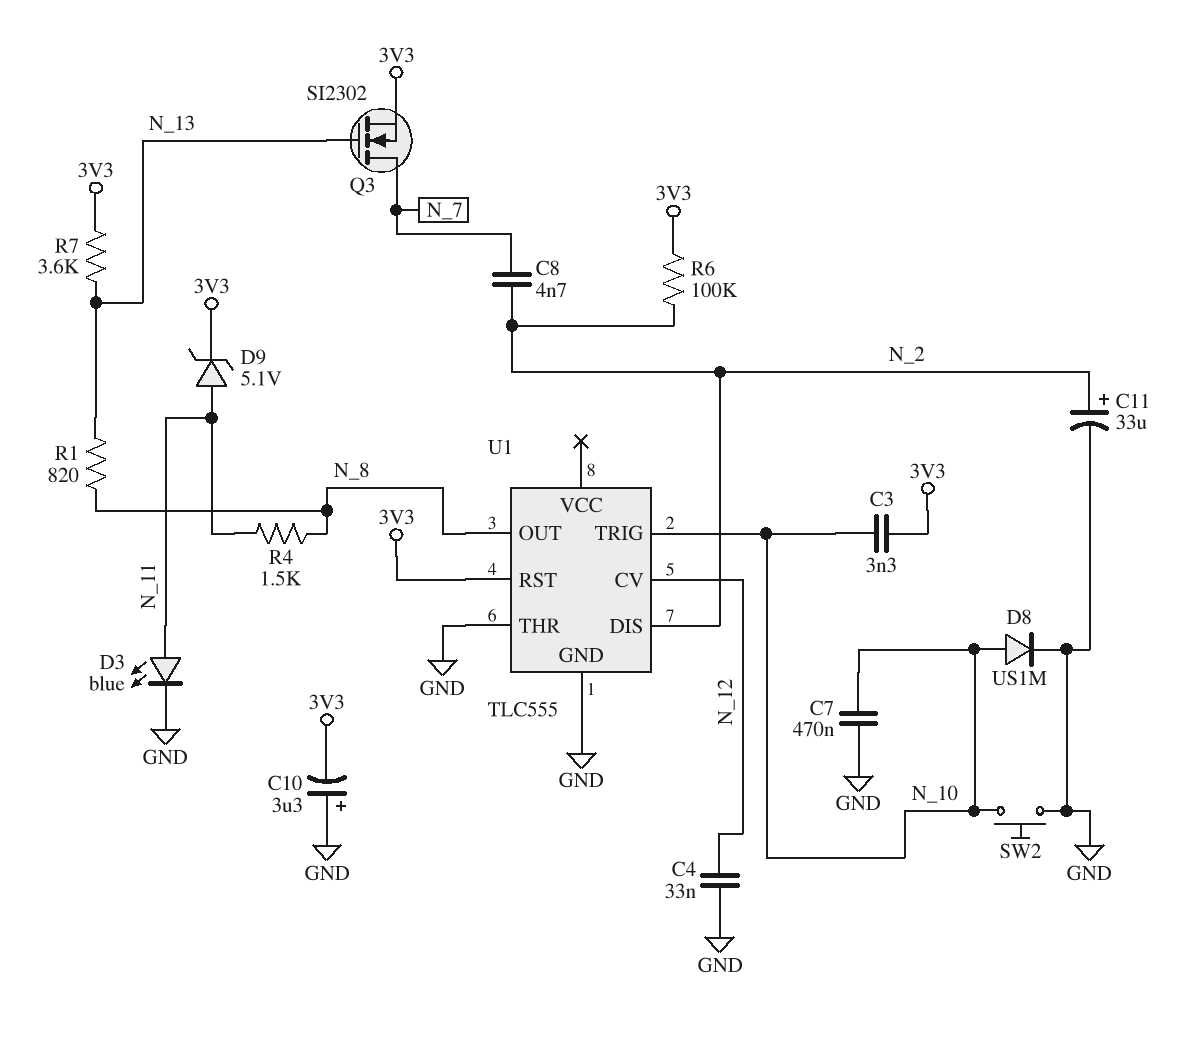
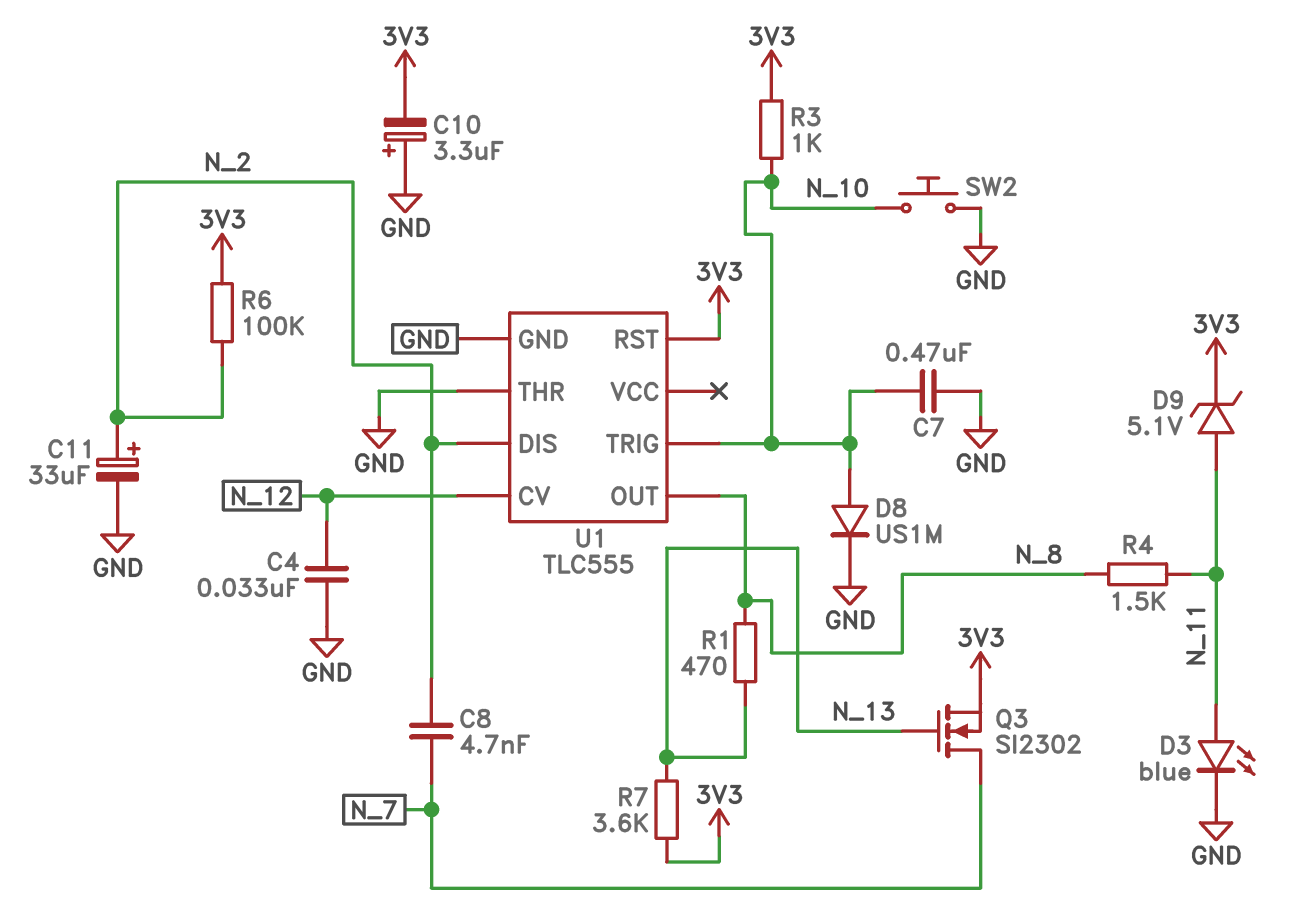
C3: 3.3nF (3V3, N_10) -> none
R1: 820 (N_8, N_13) -> 470 (N_8, N_13)
R3: none -> 1k (3V3, N_10)

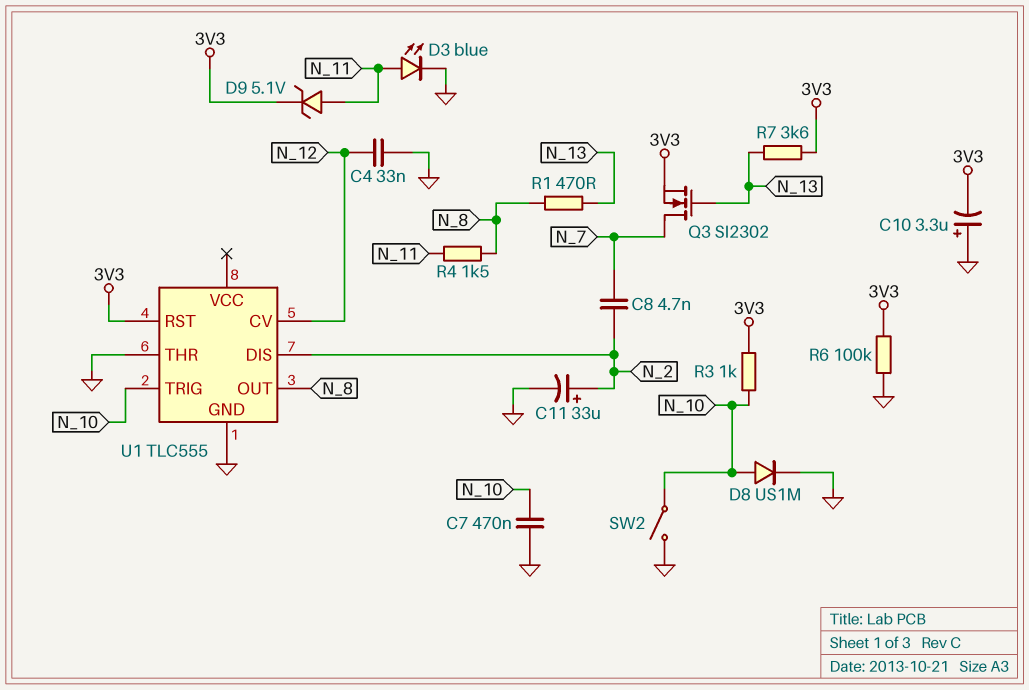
R6: 100k (3V3, N_2) -> 100k (3V3, GND)
SW2: button (GND, N_10) -> switch (GND, N_10)

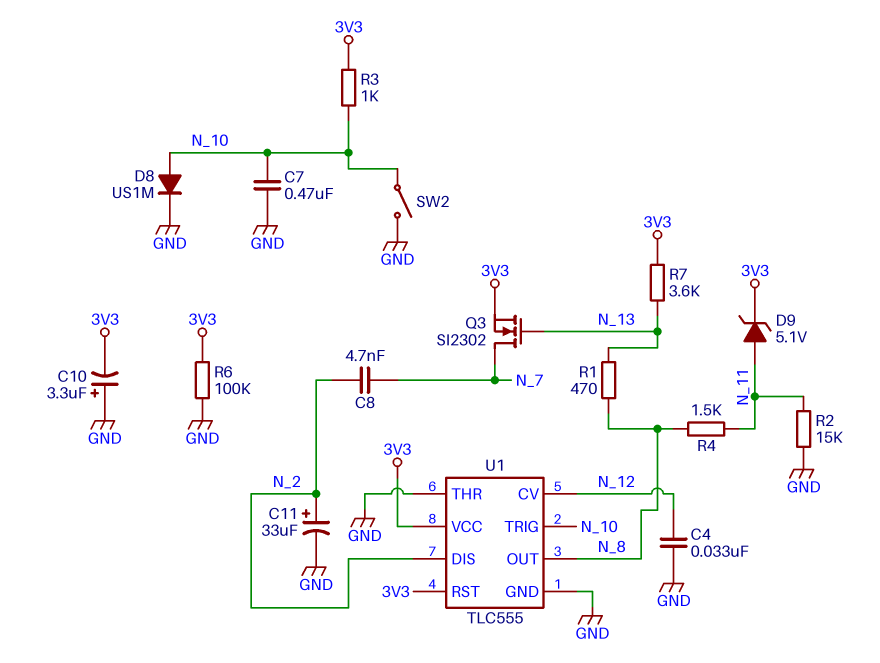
D3: LED blue (A N_11, K GND) -> none
R2: none -> 15k (GND, N_11)
U1 pin VCC: none -> 3V3

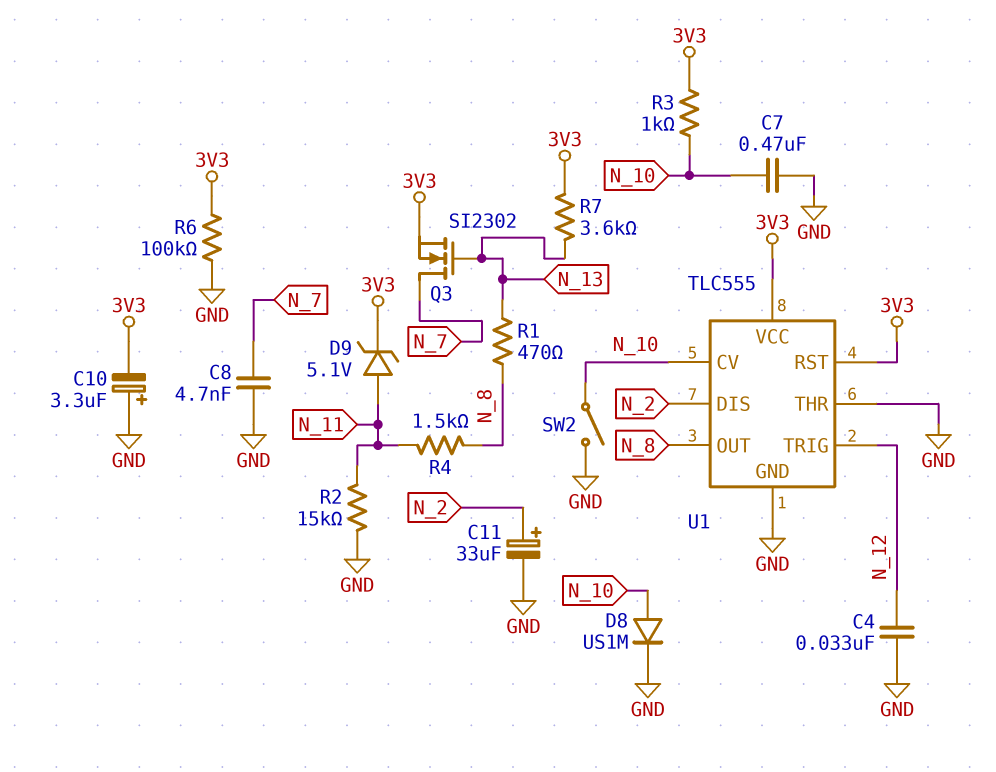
C8: 4.7nF (N_2, N_7) -> 4.7nF (GND, N_7)
U1 pin CV: N_12 -> N_10
U1 pin TRIG: N_10 -> N_12

